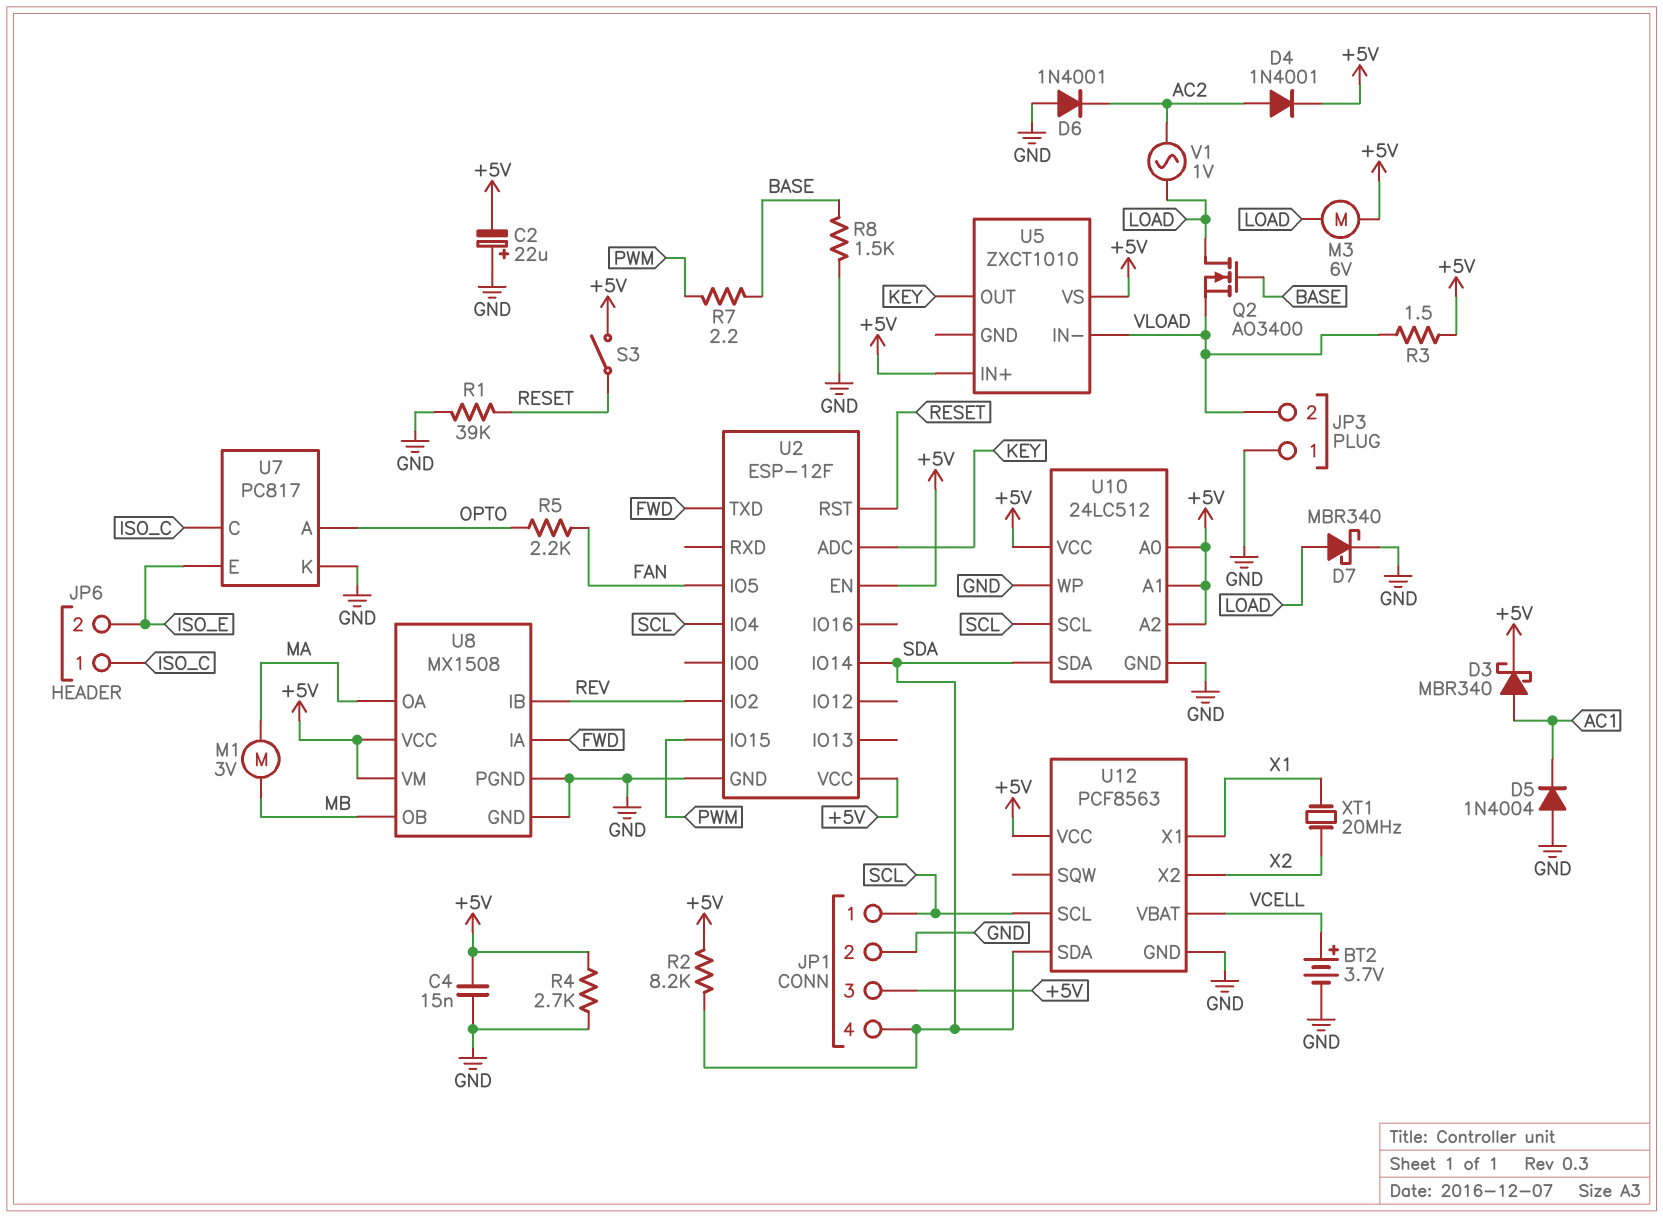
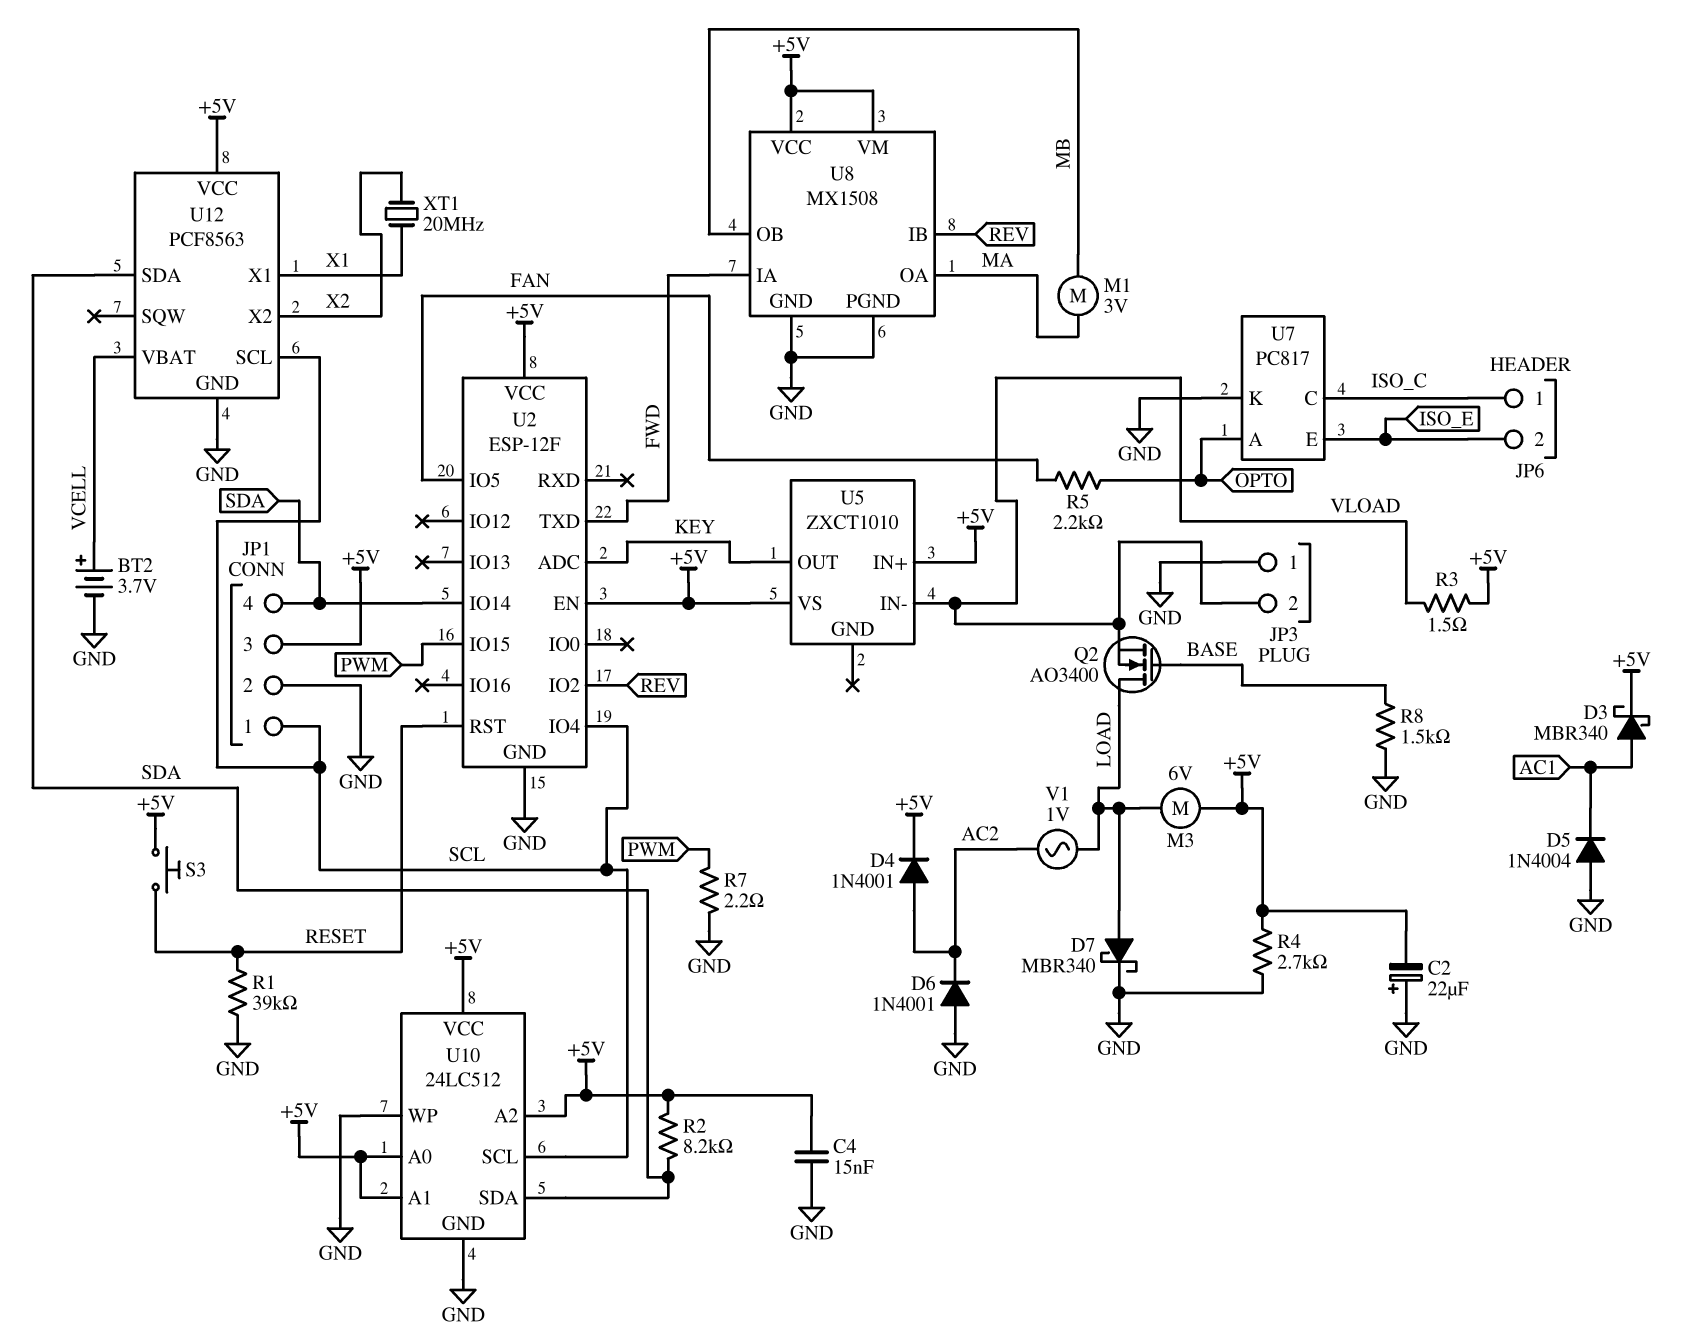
R7: 2.2 (BASE, PWM) -> 2.2 (GND, PWM)
S3: switch (+5V, RESET) -> button (+5V, RESET)

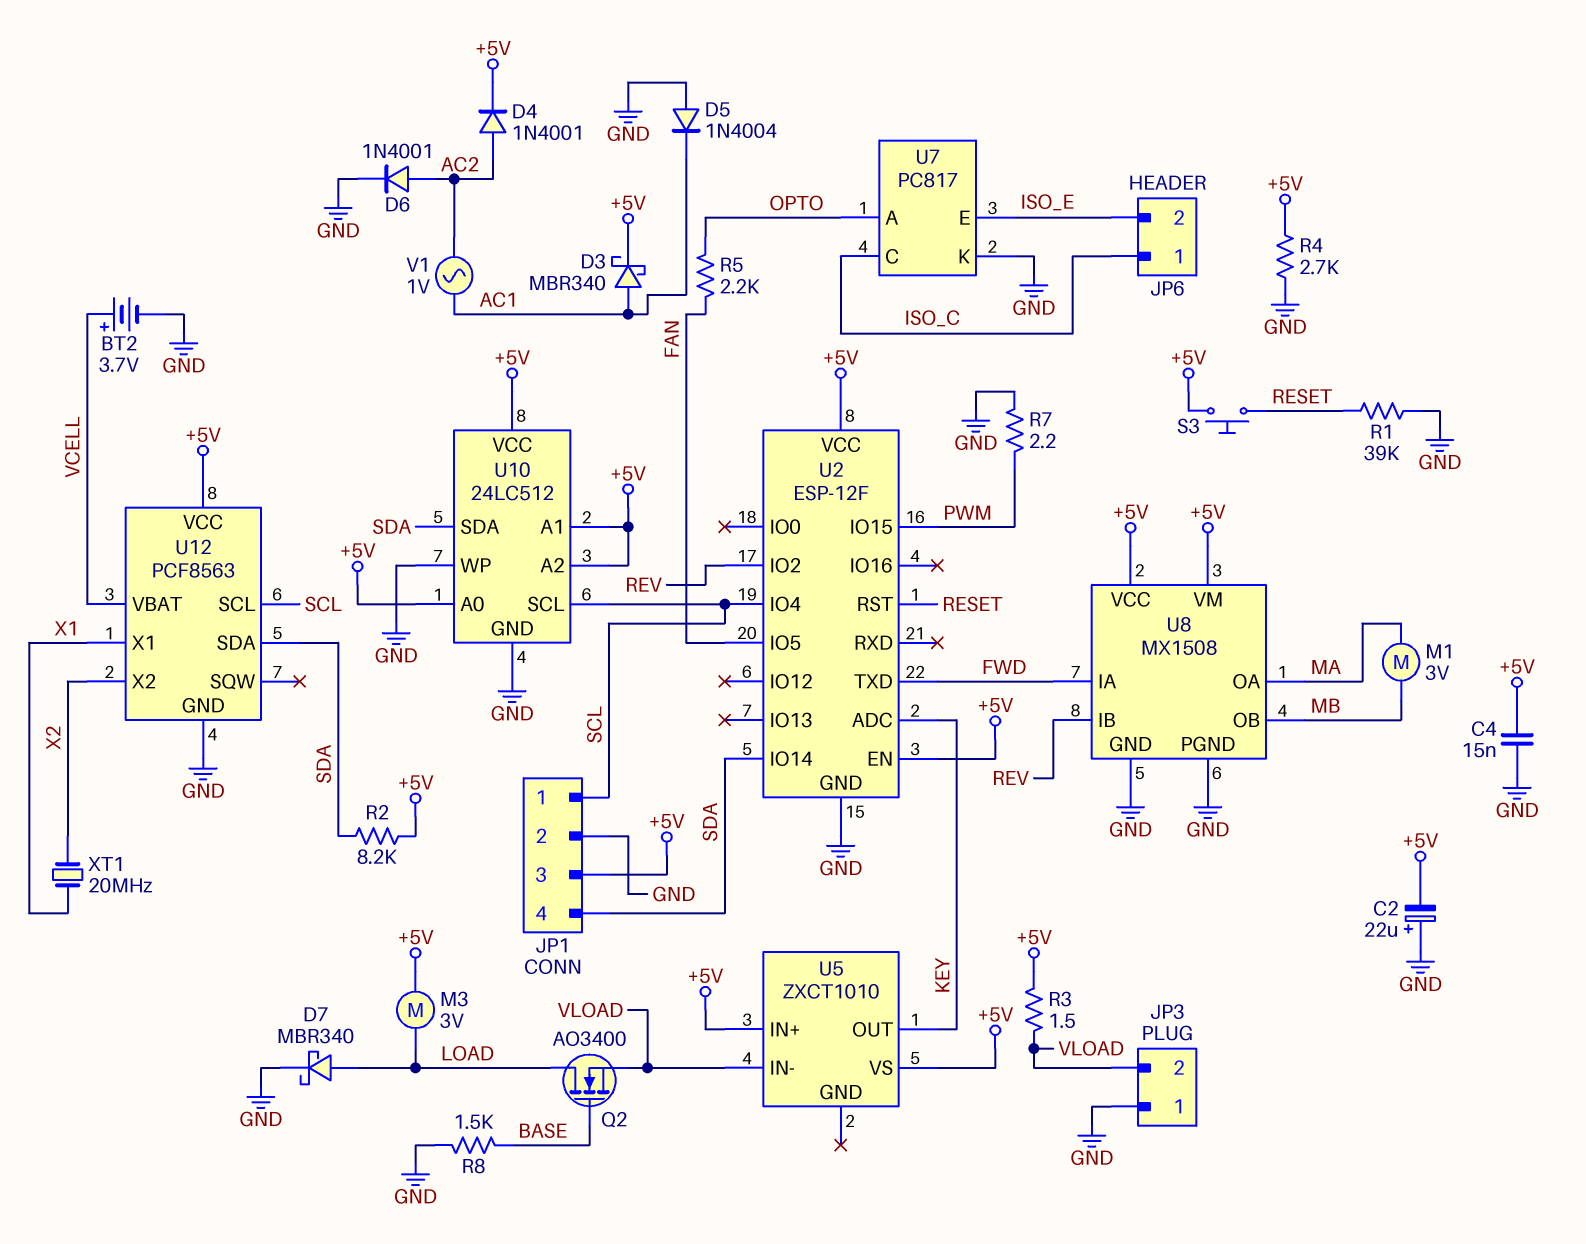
D6: diode 1N4001 (A GND, K AC2) -> diode 1N4001 (A AC2, K GND)
M3: motor 6V (+5V, LOAD) -> motor 3V (+5V, LOAD)
V1: AC 1V (AC2, LOAD) -> AC 1V (AC1, AC2)

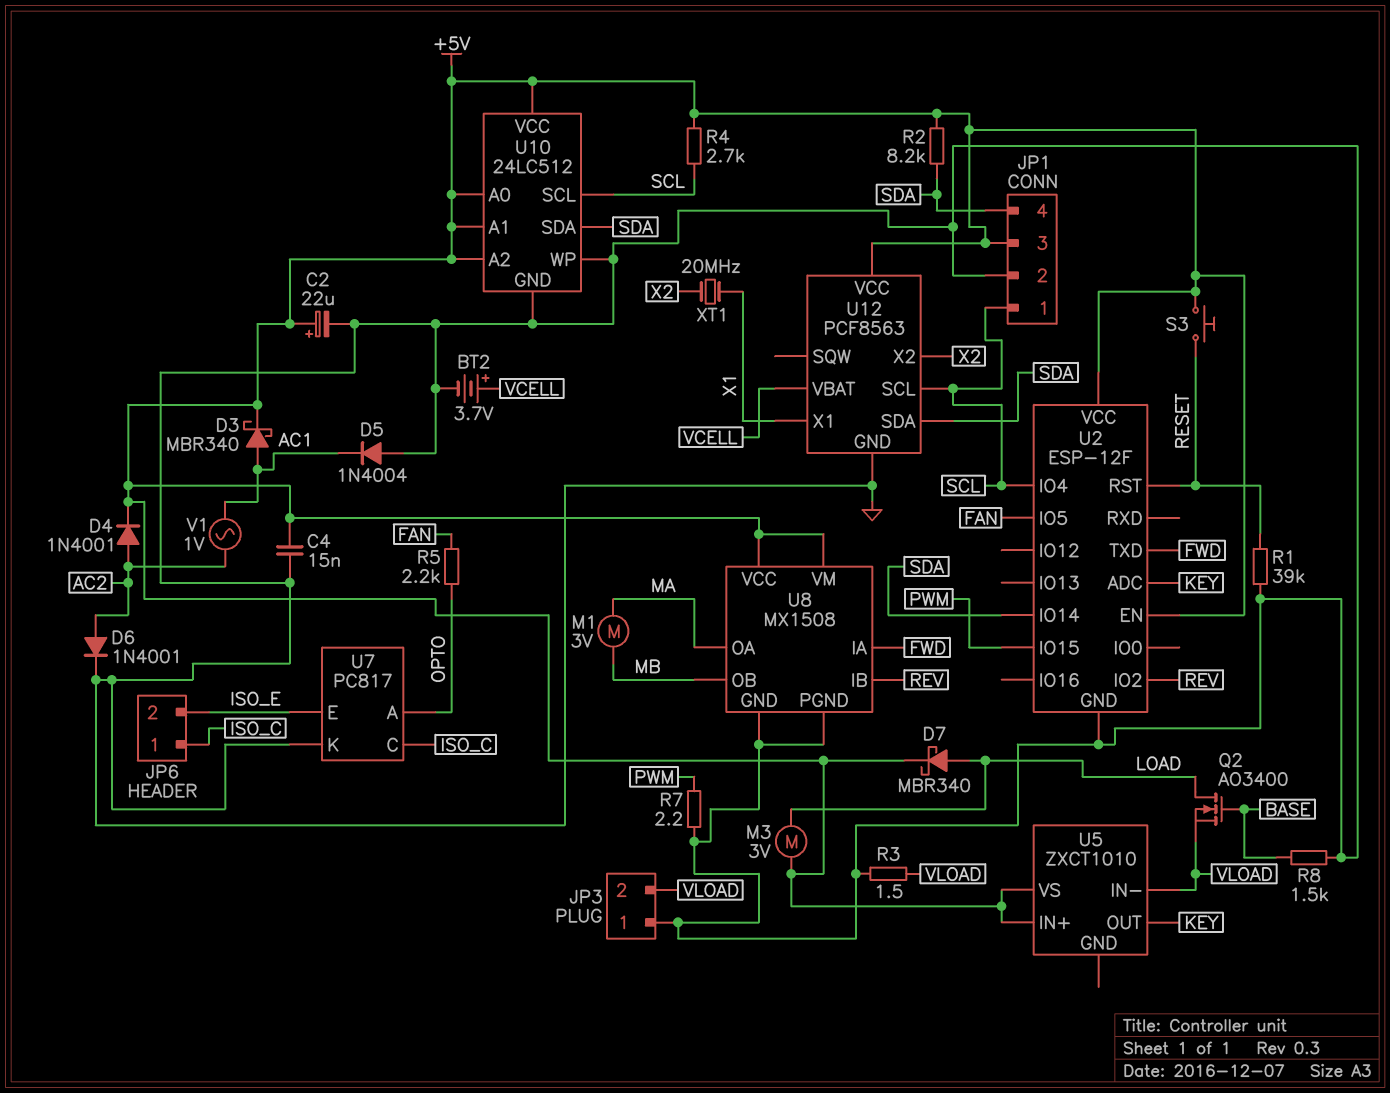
C2: 22uF (plus GND, minus +5V) -> 22uF (plus +5V, minus GND)
D7: schottky MBR340 (A LOAD, K GND) -> schottky MBR340 (A LOAD, K +5V)
R3: 1.5 (+5V, VLOAD) -> 1.5 (GND, VLOAD)
R4: 2.7k (+5V, GND) -> 2.7k (+5V, SCL)

